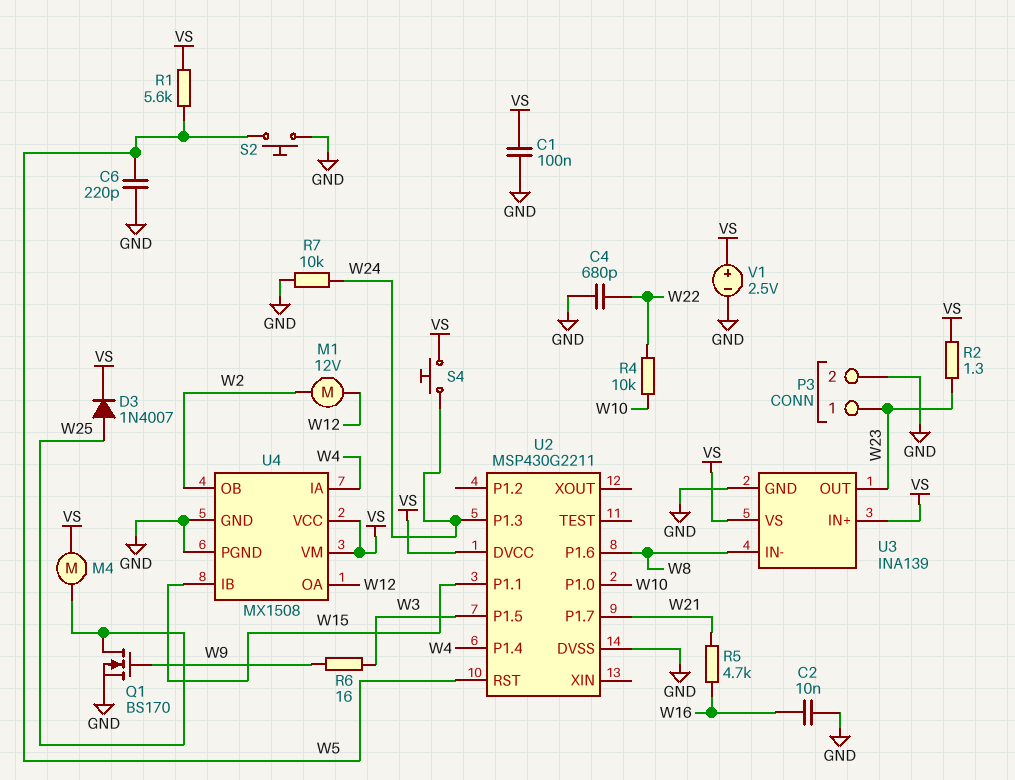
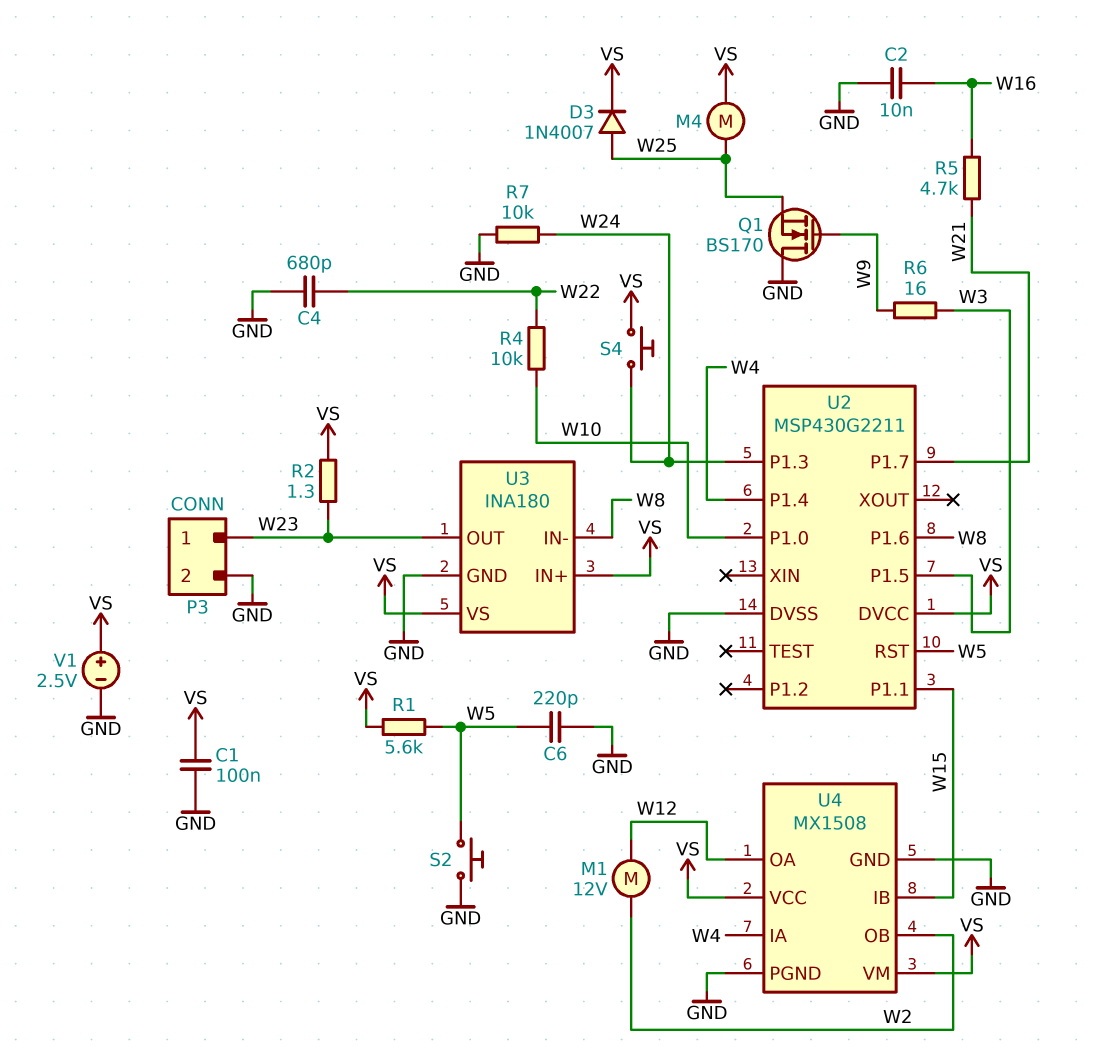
Q1: NMOS BS170 (G W9, D W25, S GND) -> NMOS BS170 (G W9, D GND, S W25)
U3: INA139 -> INA180

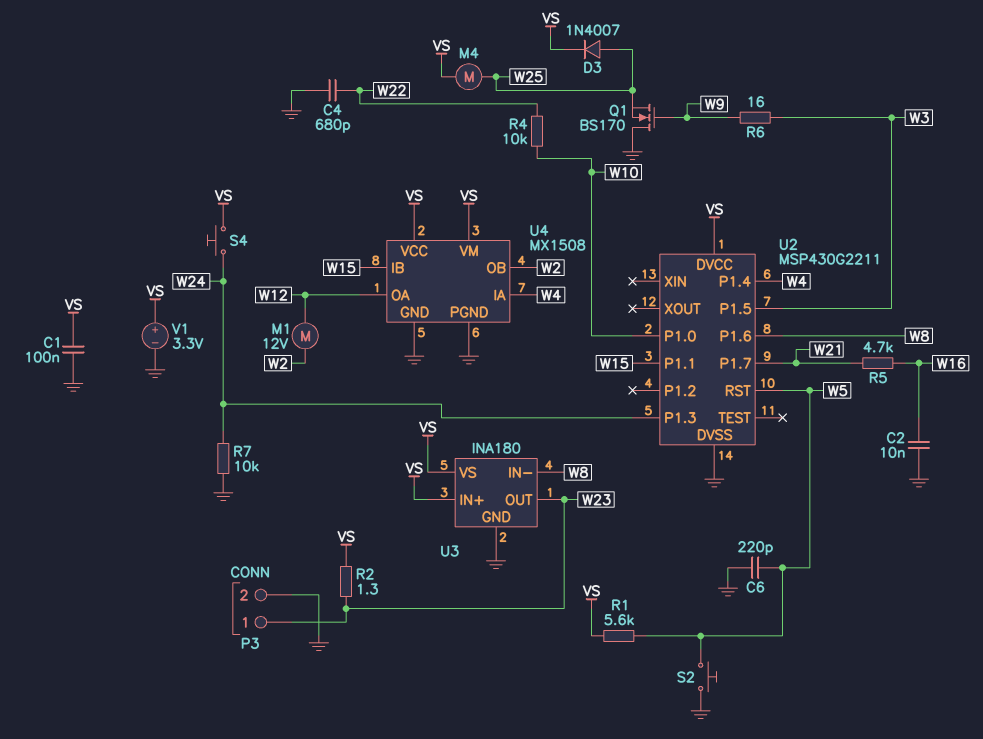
V1: 2.5V (plus VS, minus GND) -> 3.3V (plus VS, minus GND)

